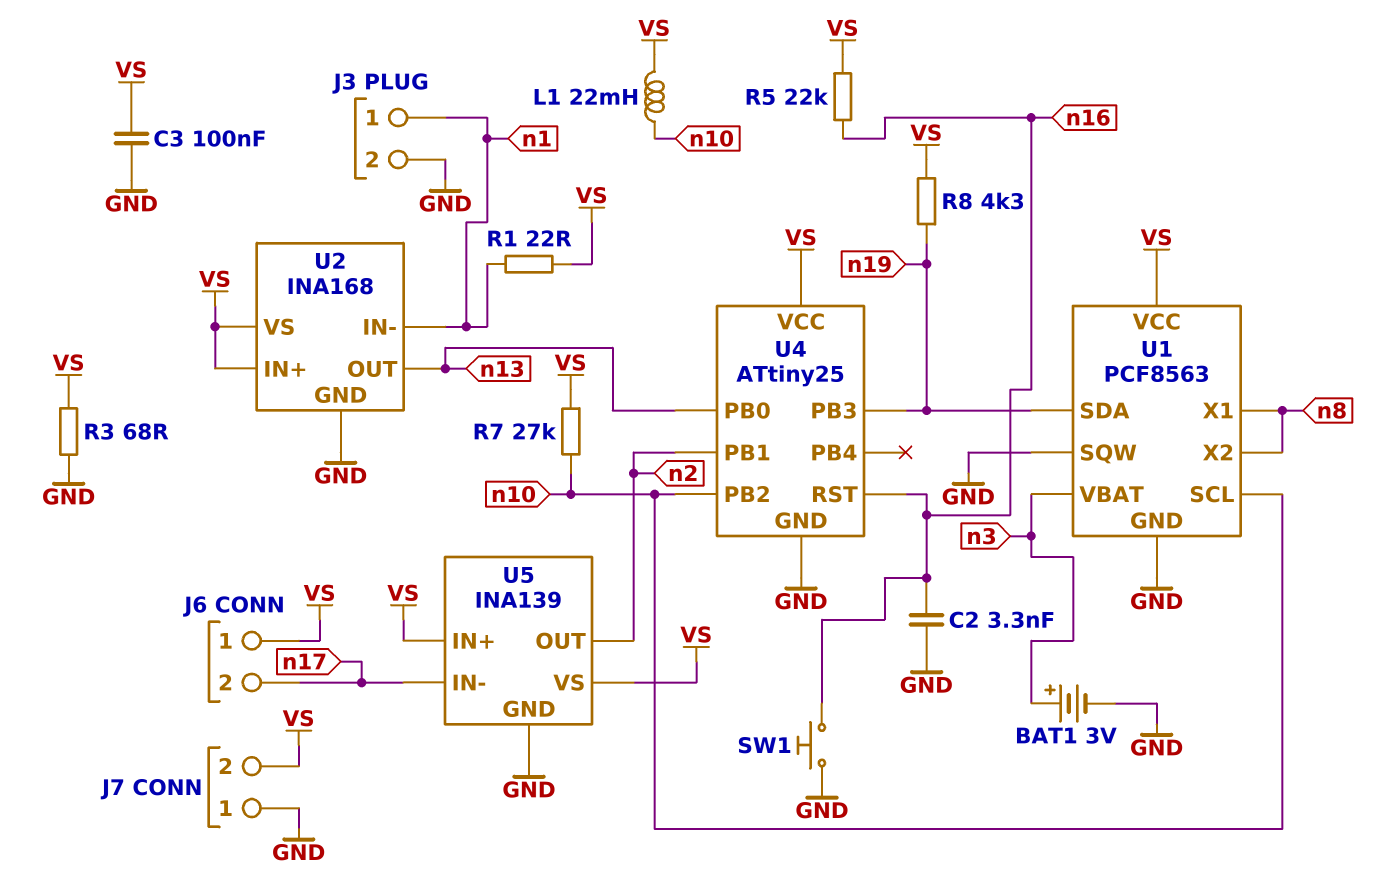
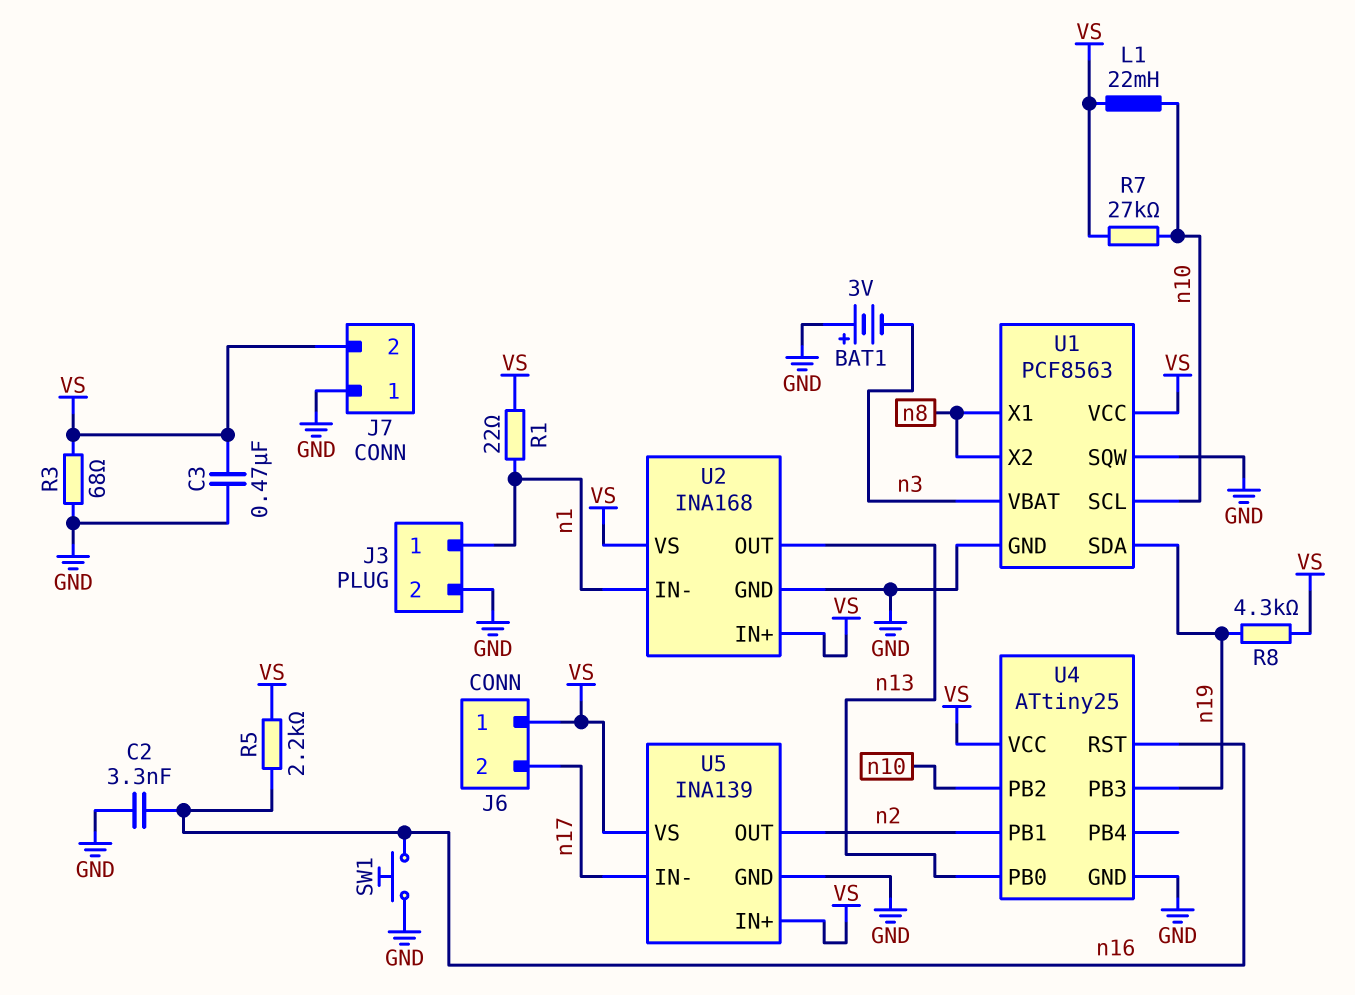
BAT1: 3V (plus n3, minus GND) -> 3V (plus GND, minus n3)
C3: 100nF (GND, VS) -> 470nF (GND, VS)
R5: 22k (VS, n16) -> 2.2k (VS, n16)

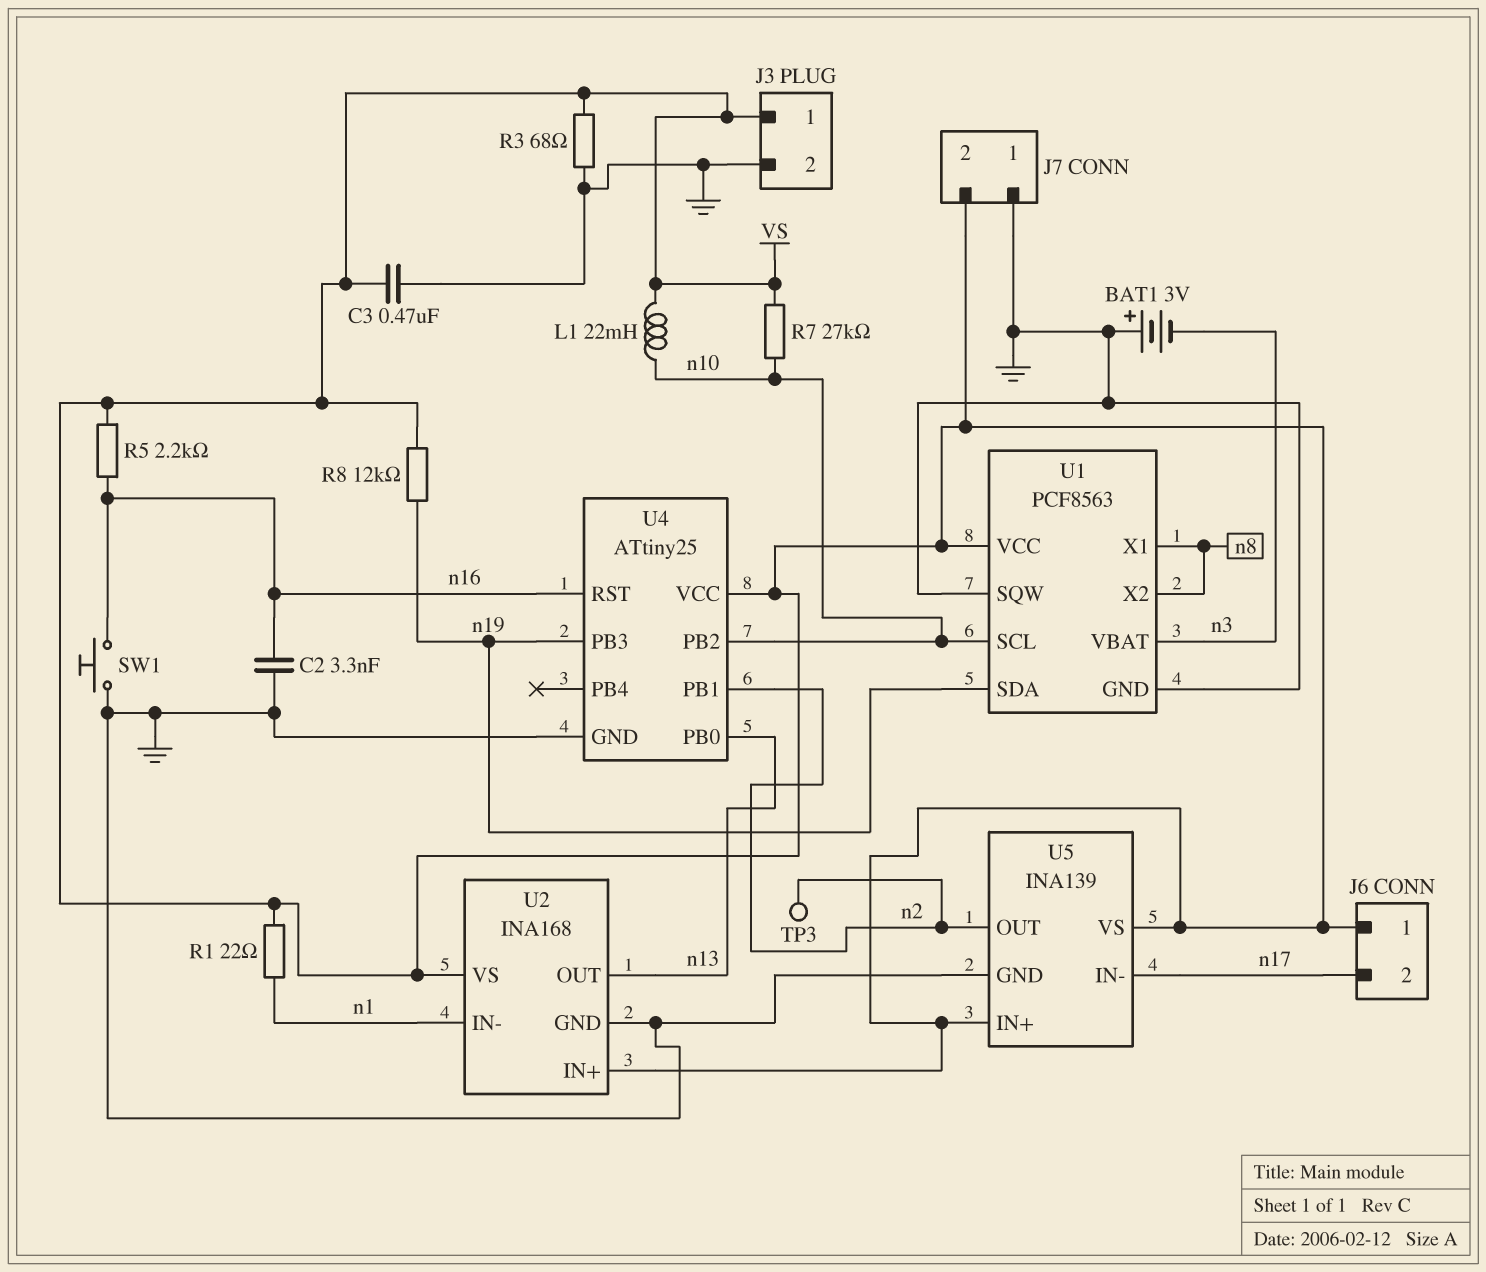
J3 pin 1: n1 -> VS
R8: 4.3k (VS, n19) -> 12k (VS, n19)
TP3: none -> test point (n2)

